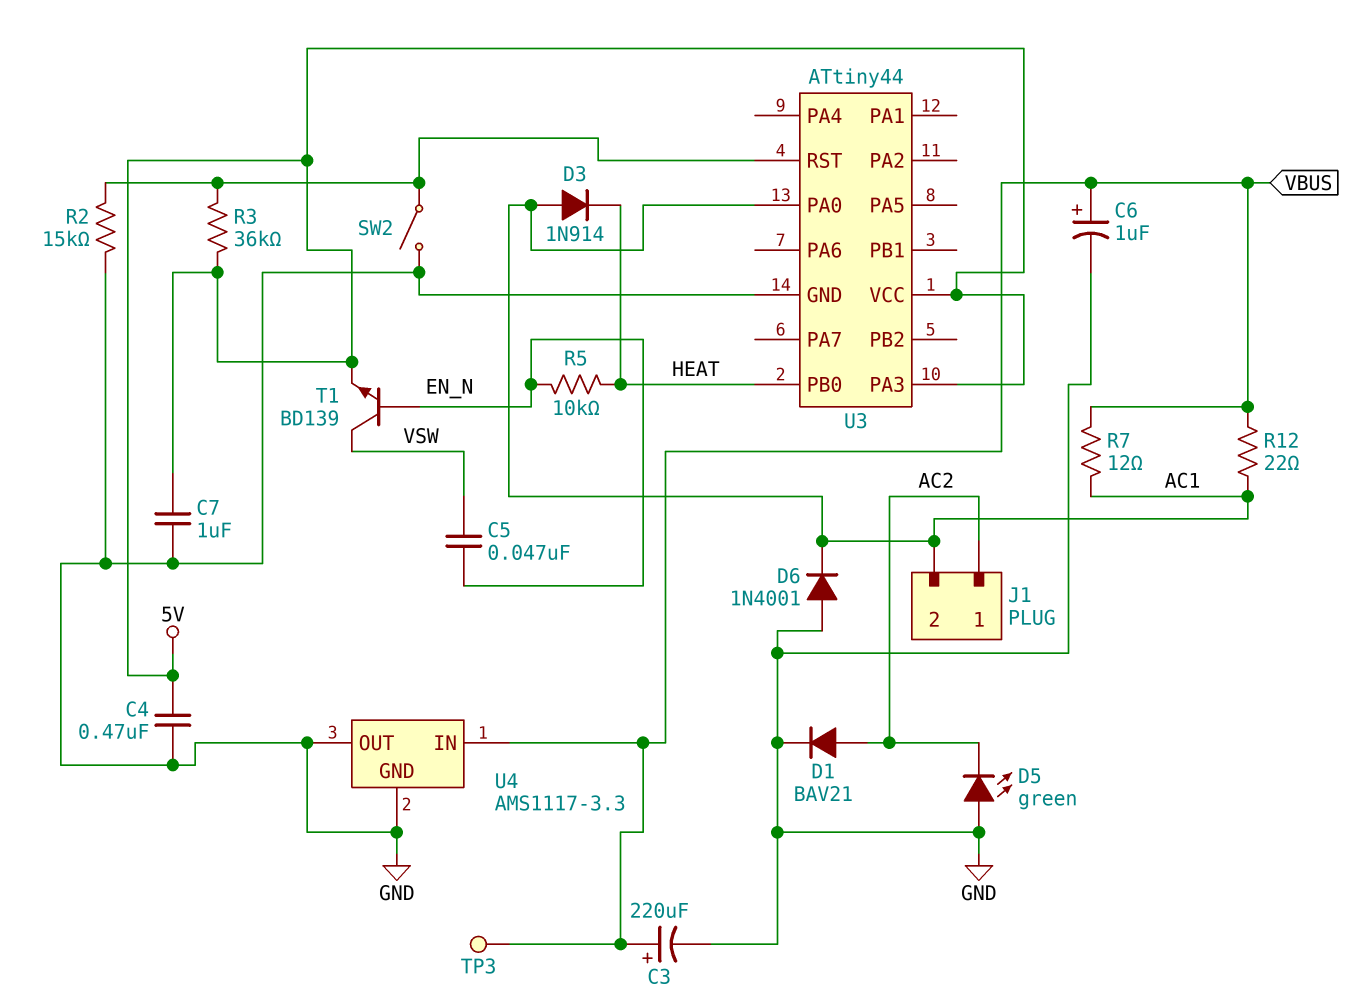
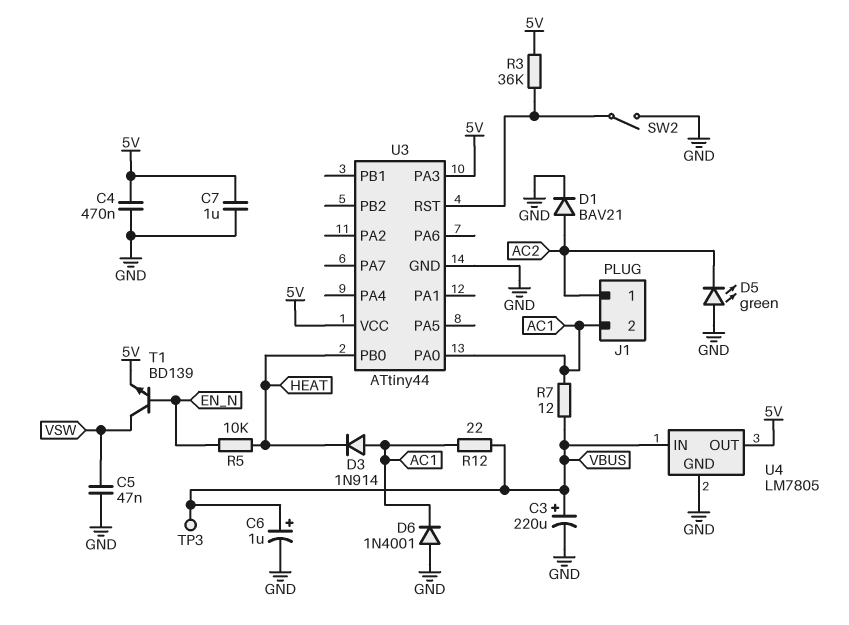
C5: 47nF (EN_N, VSW) -> 47nF (GND, VSW)
R2: 15k (GND, U3/RST) -> none
U4: AMS1117-3.3 -> LM7805
U4 pin OUT: GND -> 5V

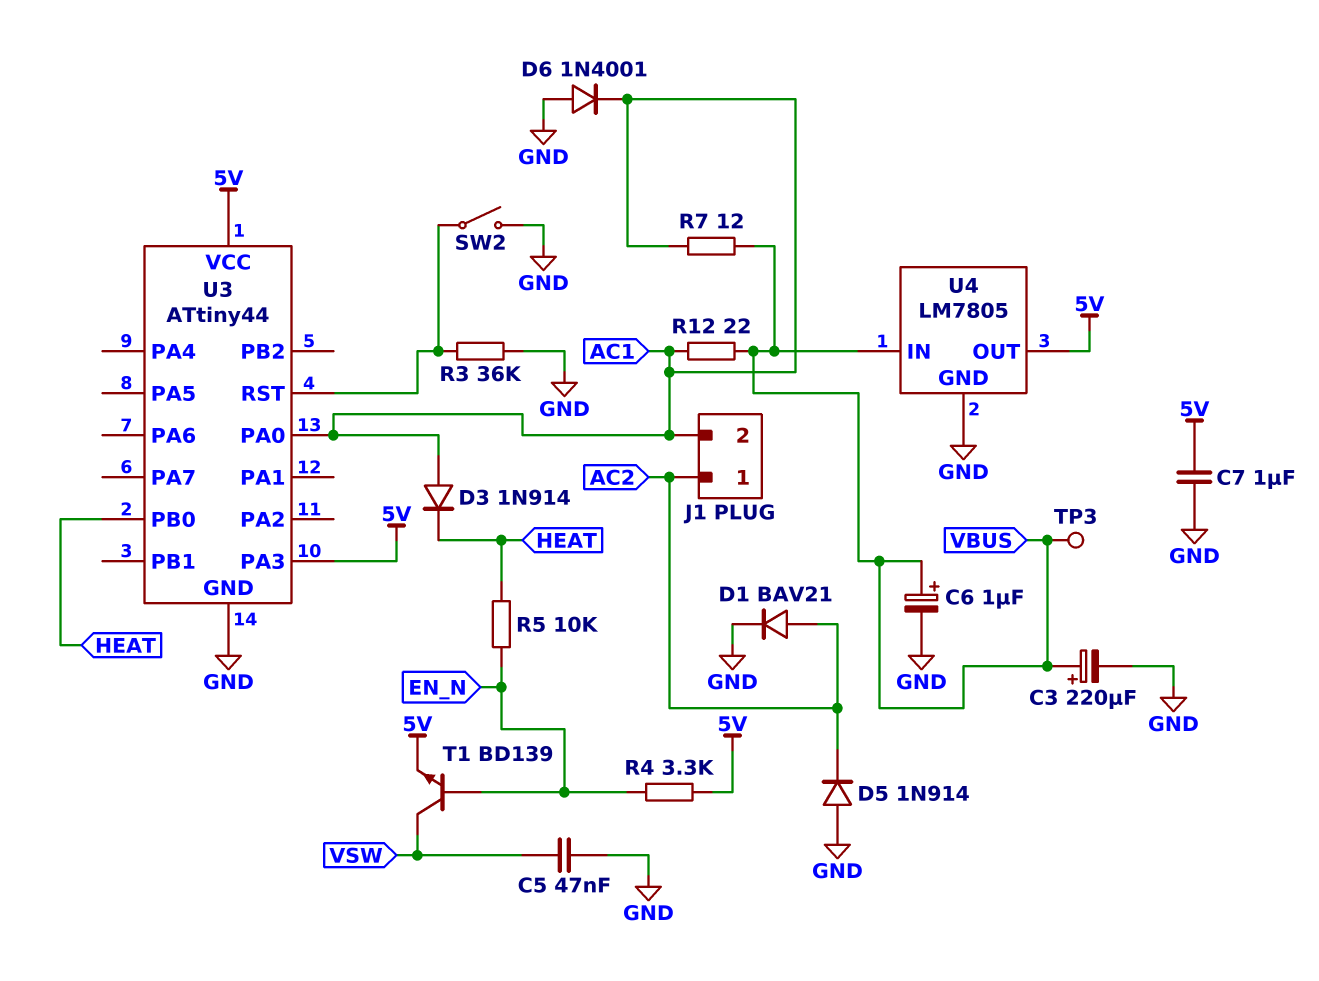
C4: 470nF (5V, GND) -> none
D5: LED green (A GND, K AC2) -> diode 1N914 (A GND, K AC2)
R3: 36k (5V, U3/RST) -> 36k (GND, U3/RST)
R4: none -> 3.3k (5V, EN_N)

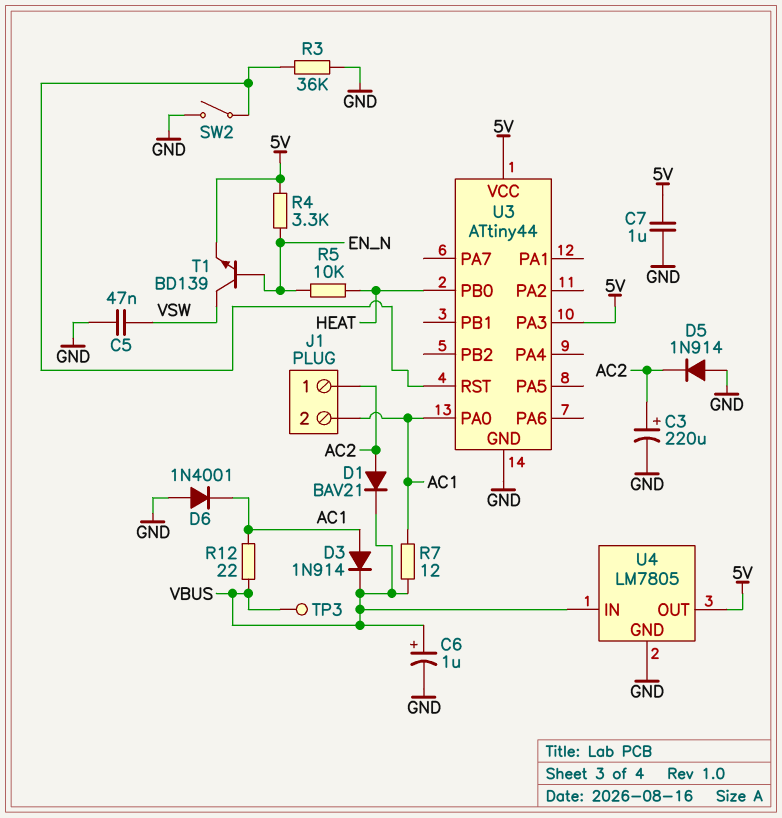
C3: 220uF (plus VBUS, minus GND) -> 220uF (plus AC2, minus GND)
D1: diode BAV21 (A AC2, K GND) -> diode BAV21 (A AC2, K VBUS)
D3: diode 1N914 (A AC1, K HEAT) -> diode 1N914 (A AC1, K VBUS)

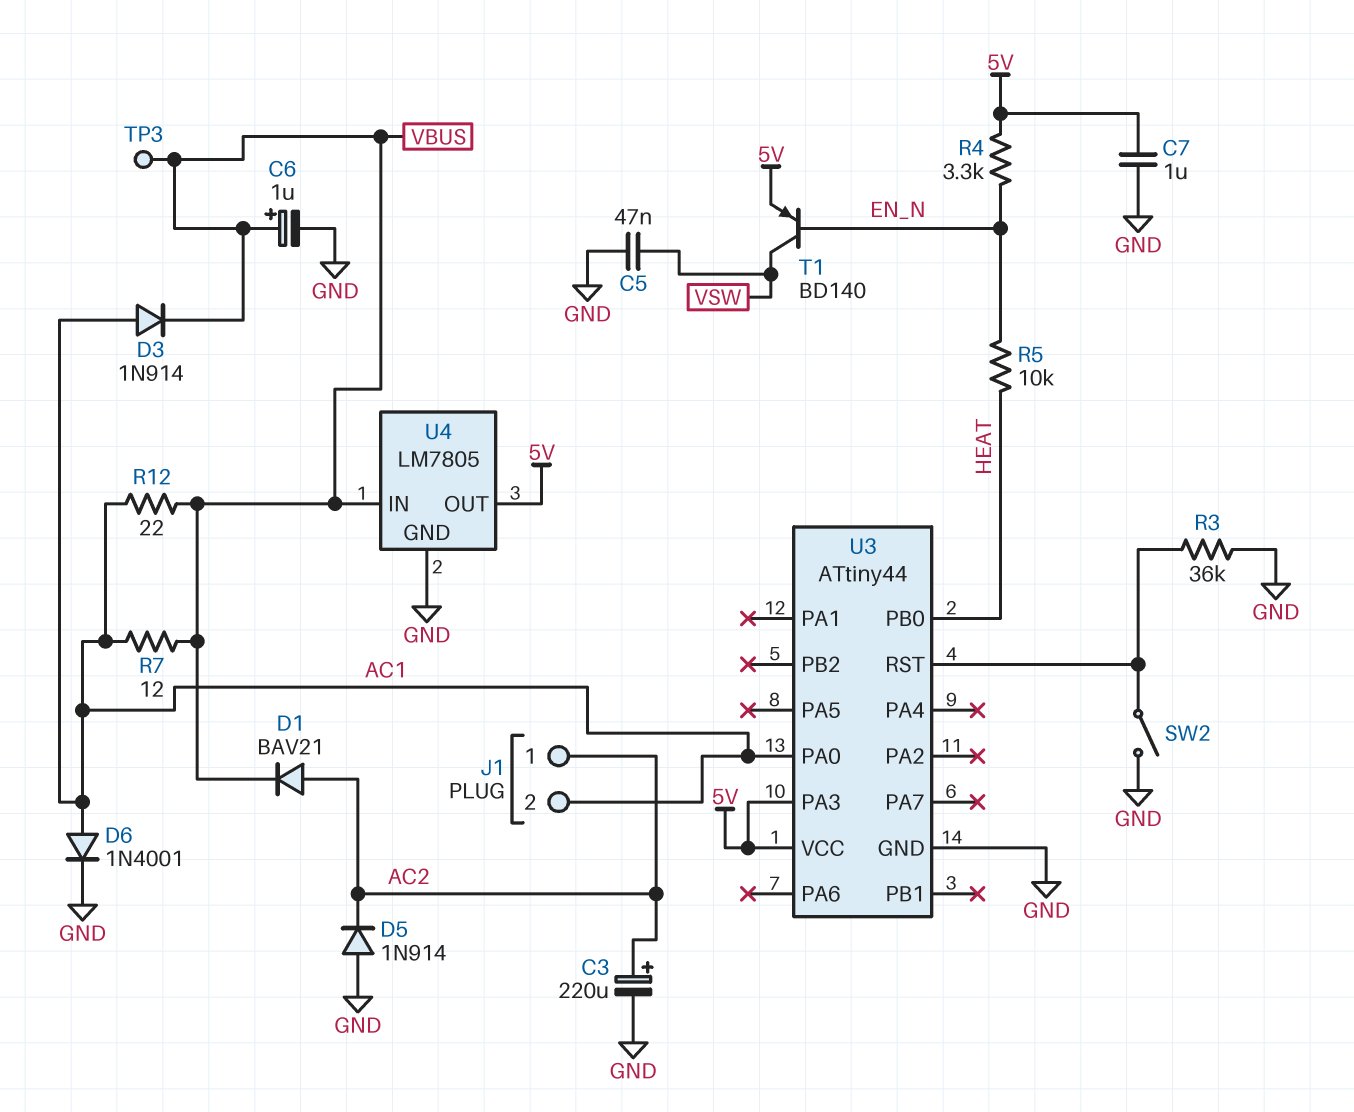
D6: diode 1N4001 (A GND, K AC1) -> diode 1N4001 (A AC1, K GND)
T1: NPN BD139 (B EN_N, C VSW, E 5V) -> PNP BD140 (B EN_N, C VSW, E 5V)

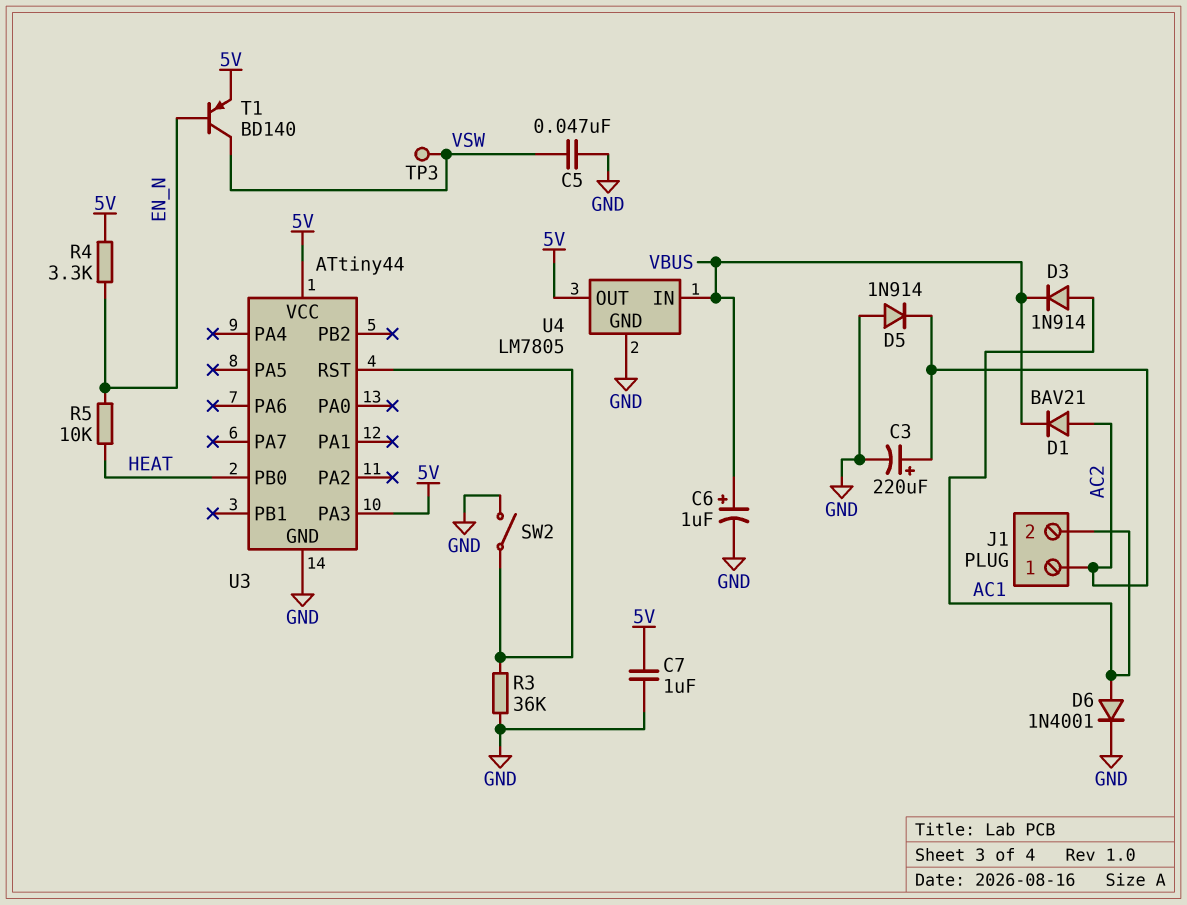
R7: 12 (AC1, VBUS) -> none
R12: 22 (AC1, VBUS) -> none
TP3: test point (VBUS) -> test point (VSW)
U3 pin PA0: AC1 -> none

